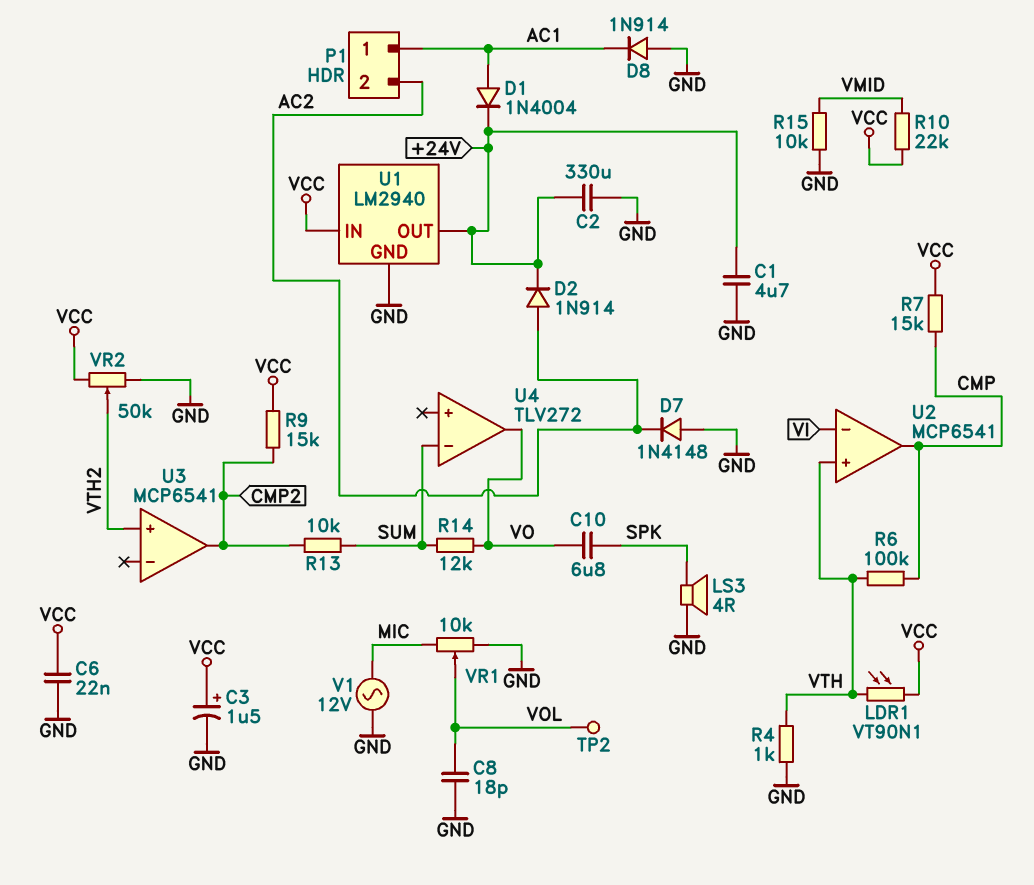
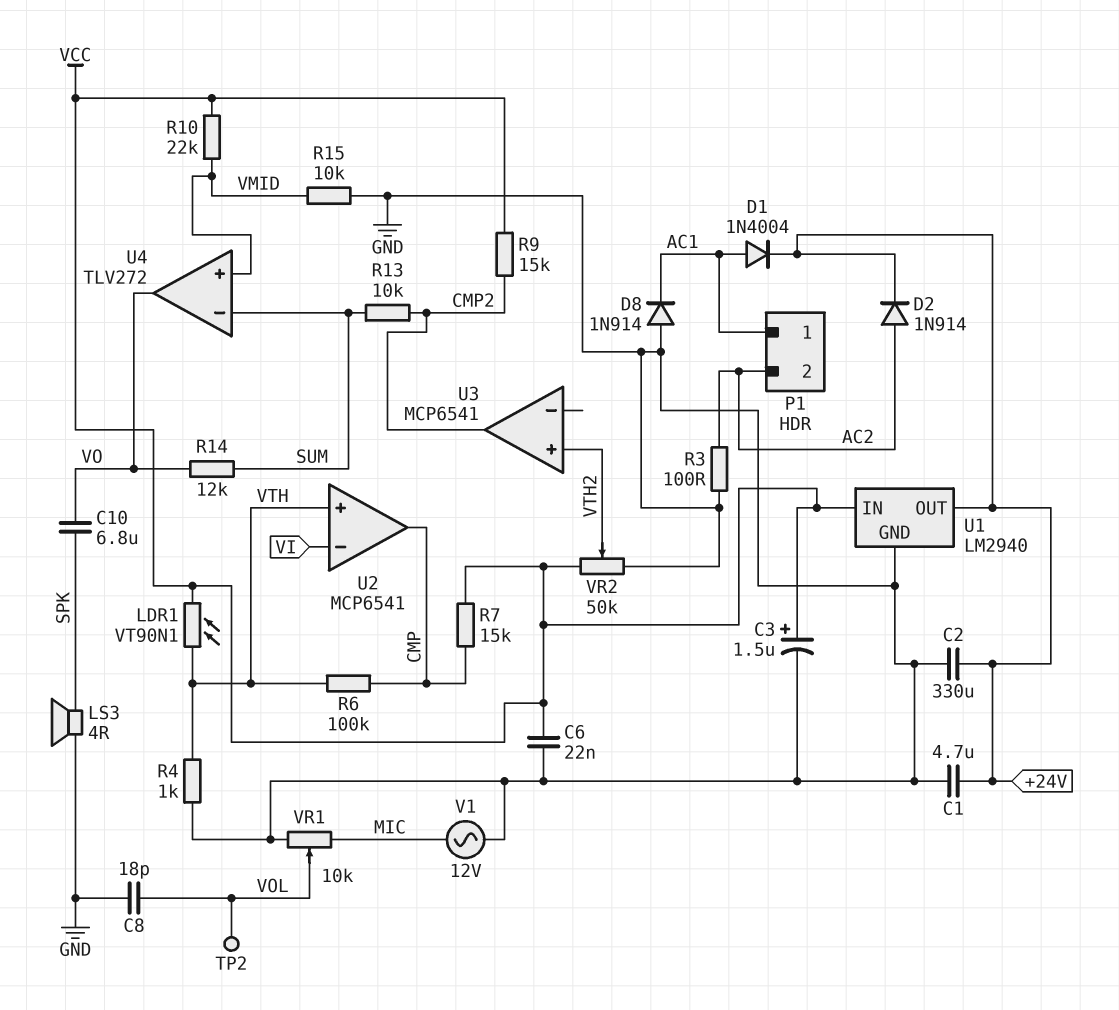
D7: diode 1N4148 (A GND, K AC2) -> none
R3: none -> 100 (AC2, GND)
U4 pin in+: none -> VMID

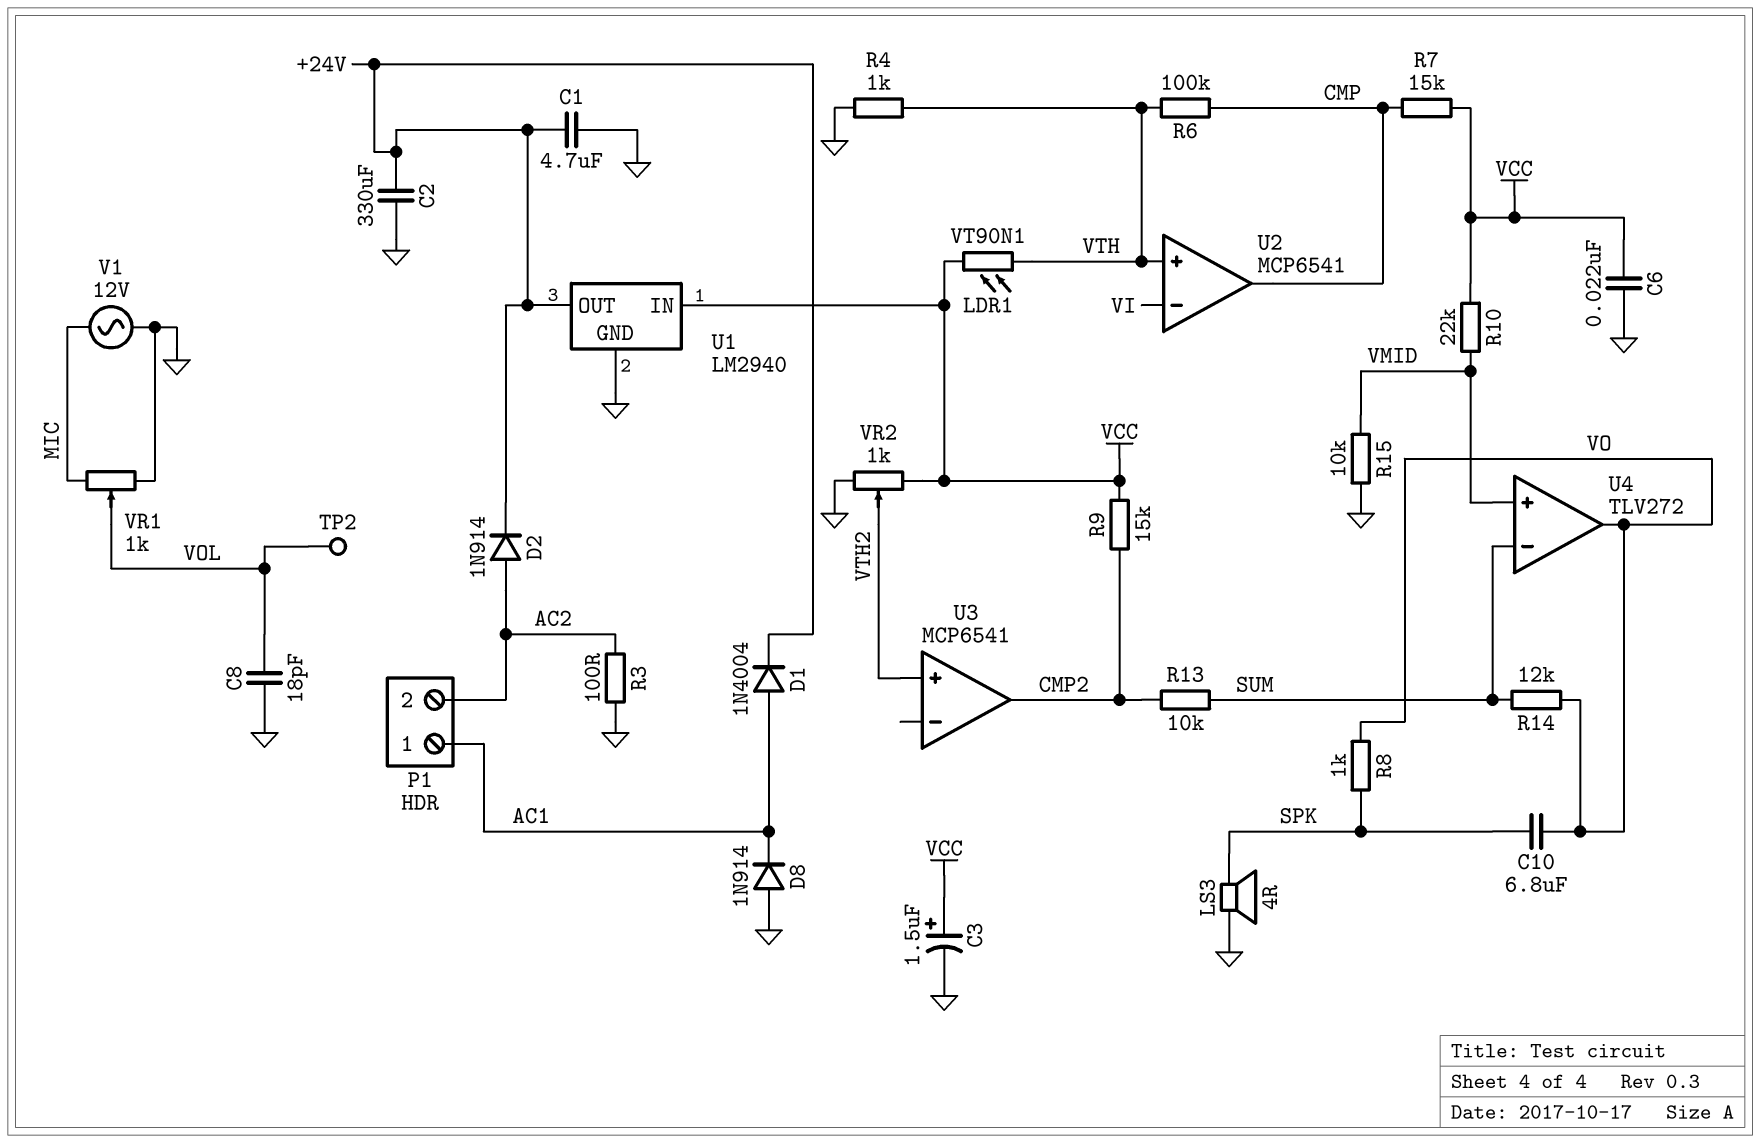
R8: none -> 1k (SPK, VO)
VR1: 10k (GND, MIC, wiper VOL) -> 1k (GND, MIC, wiper VOL)
VR2: 50k (GND, VCC, wiper VTH2) -> 1k (GND, VCC, wiper VTH2)

